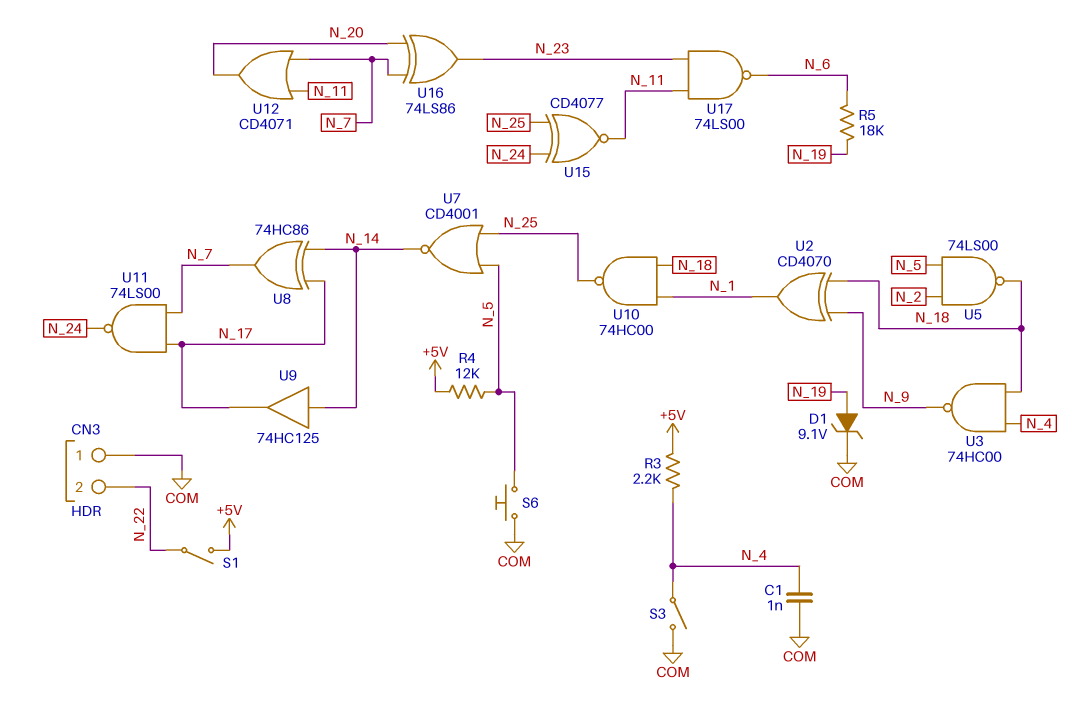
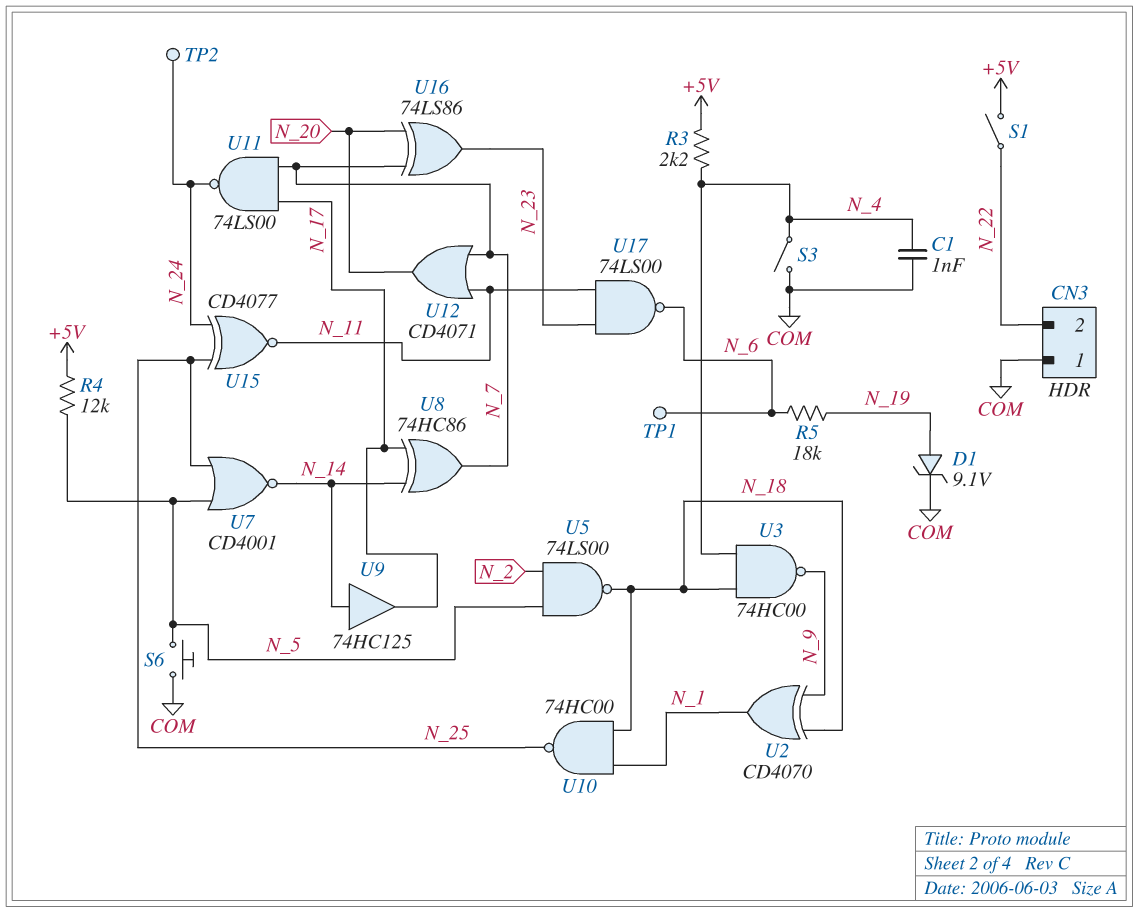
TP1: none -> test point (N_6)
TP2: none -> test point (N_24)

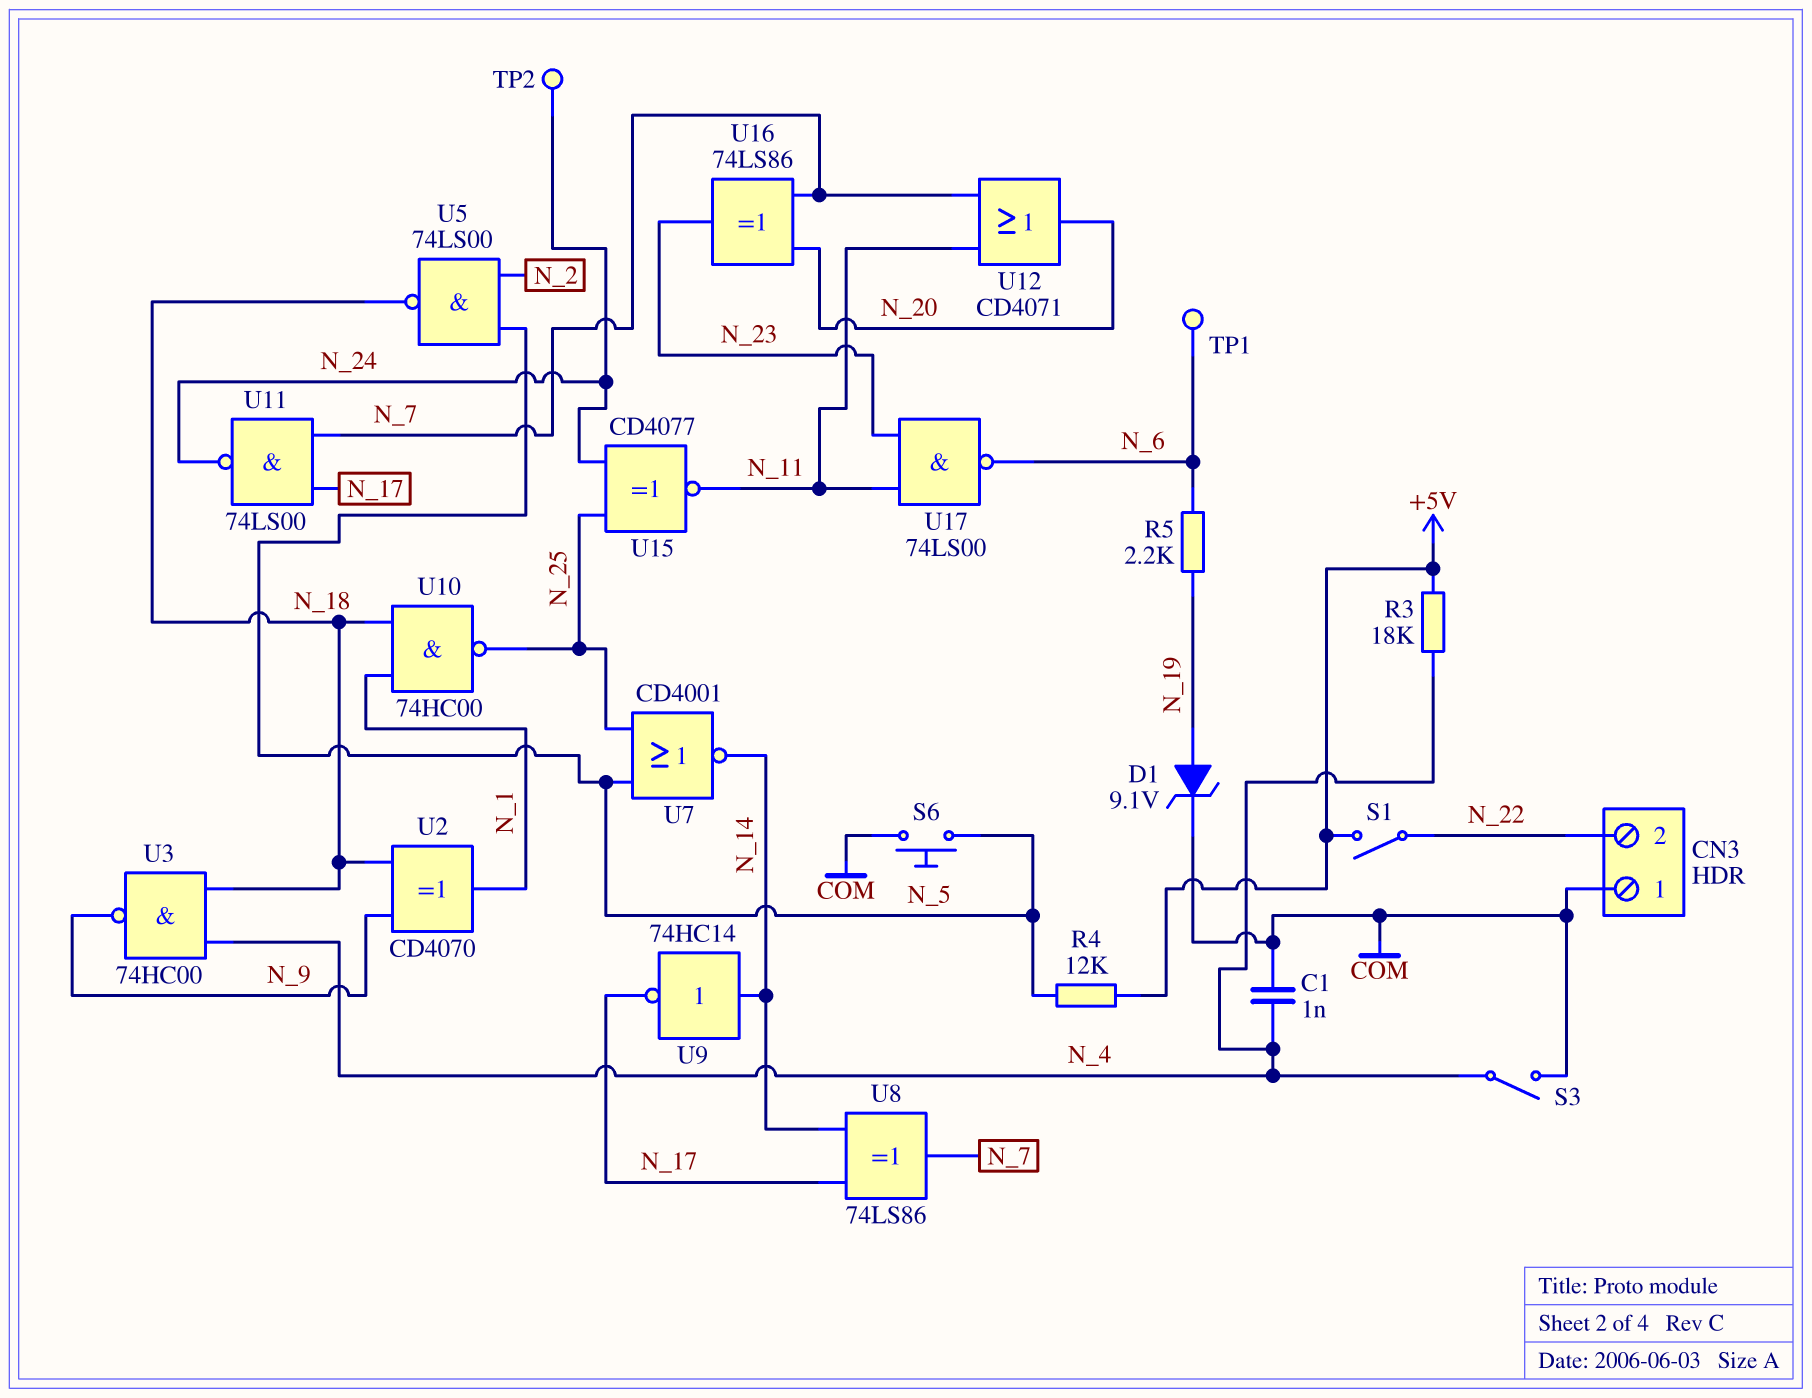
R3: 2.2k (+5V, N_4) -> 18k (+5V, N_4)
R5: 18k (N_6, N_19) -> 2.2k (N_6, N_19)
U8: XOR 74HC86 (in N_14, in N_17, out N_7) -> XOR 74LS86 (in N_14, in N_17, out N_7)
U9: buffer 74HC125 (in N_14, out N_17) -> NOT 74HC14 (in N_14, out N_17)

